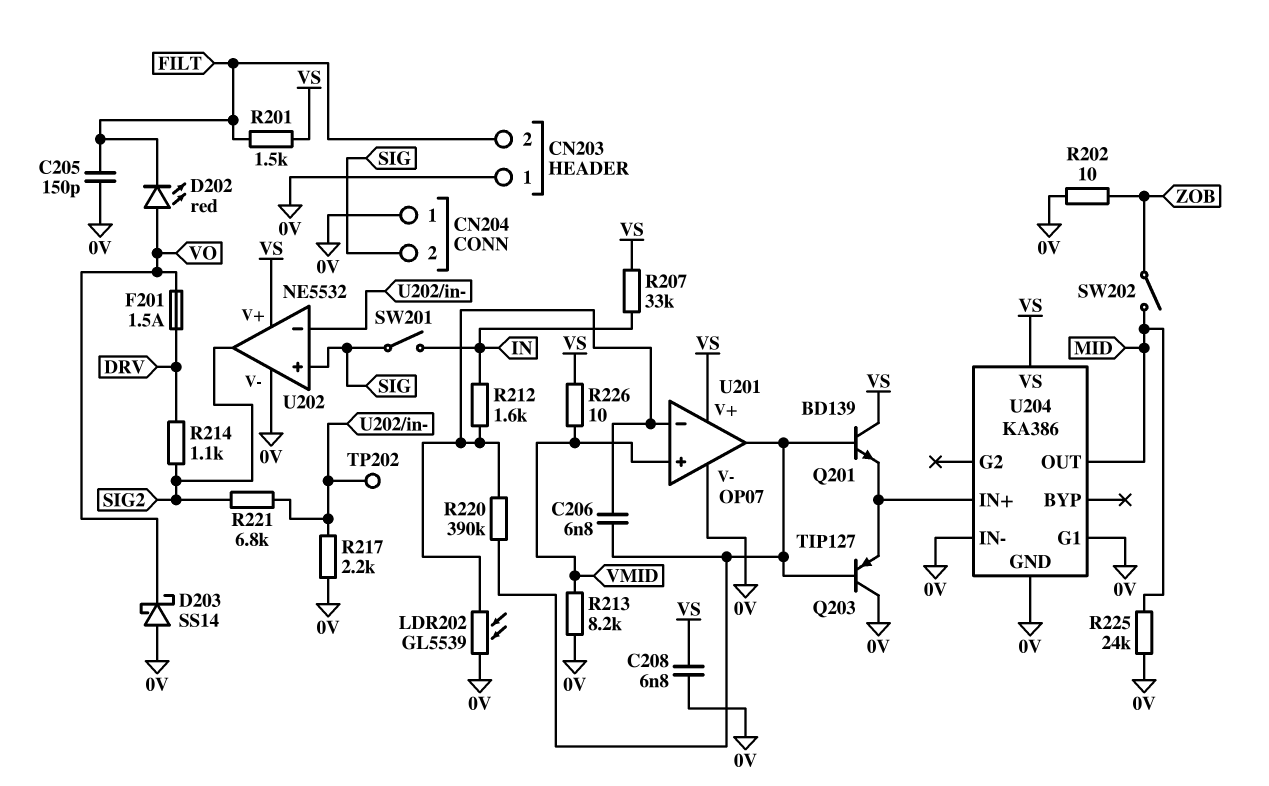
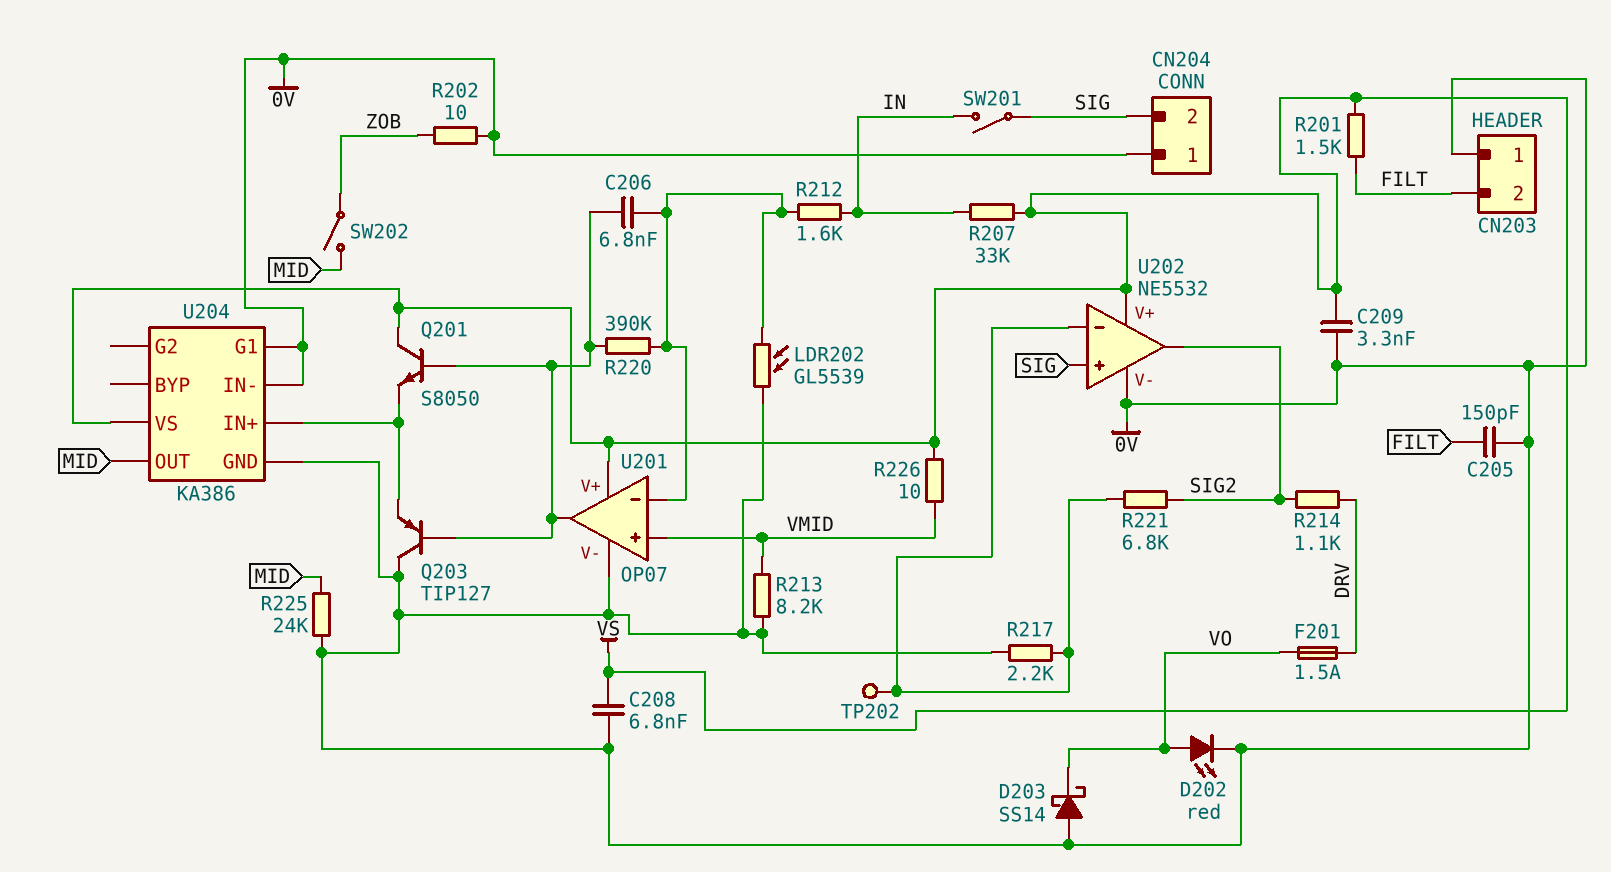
C209: none -> 3.3nF (0V, VS)
D202: LED red (A VO, K FILT) -> LED red (A VO, K 0V)
Q201: NPN BD139 (B U201/out, C VS, E U204/IN+) -> NPN S8050 (B U201/out, C VS, E U204/IN+)

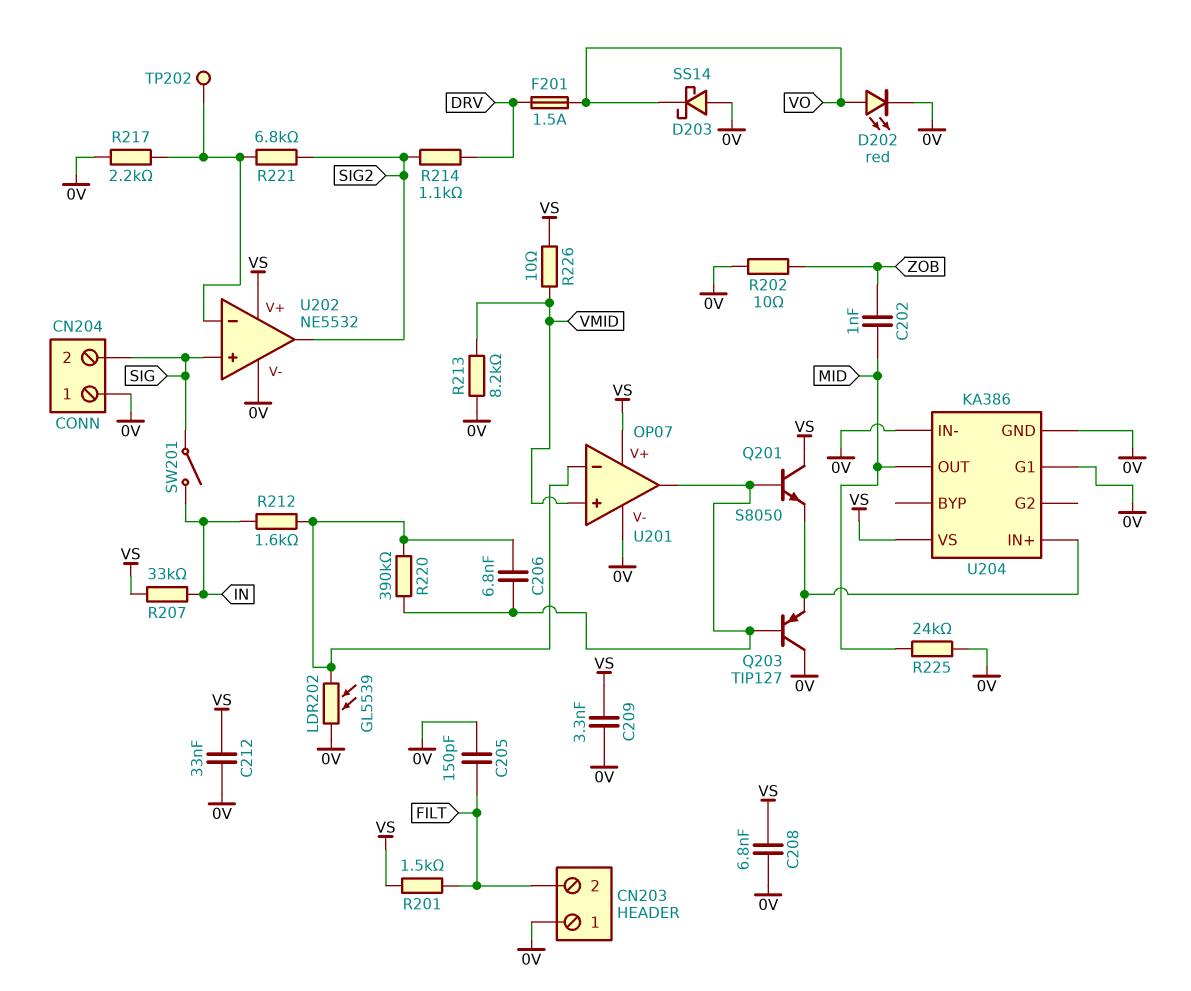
C202: none -> 1nF (MID, ZOB)
C212: none -> 33nF (0V, VS)
SW202: switch (MID, ZOB) -> none

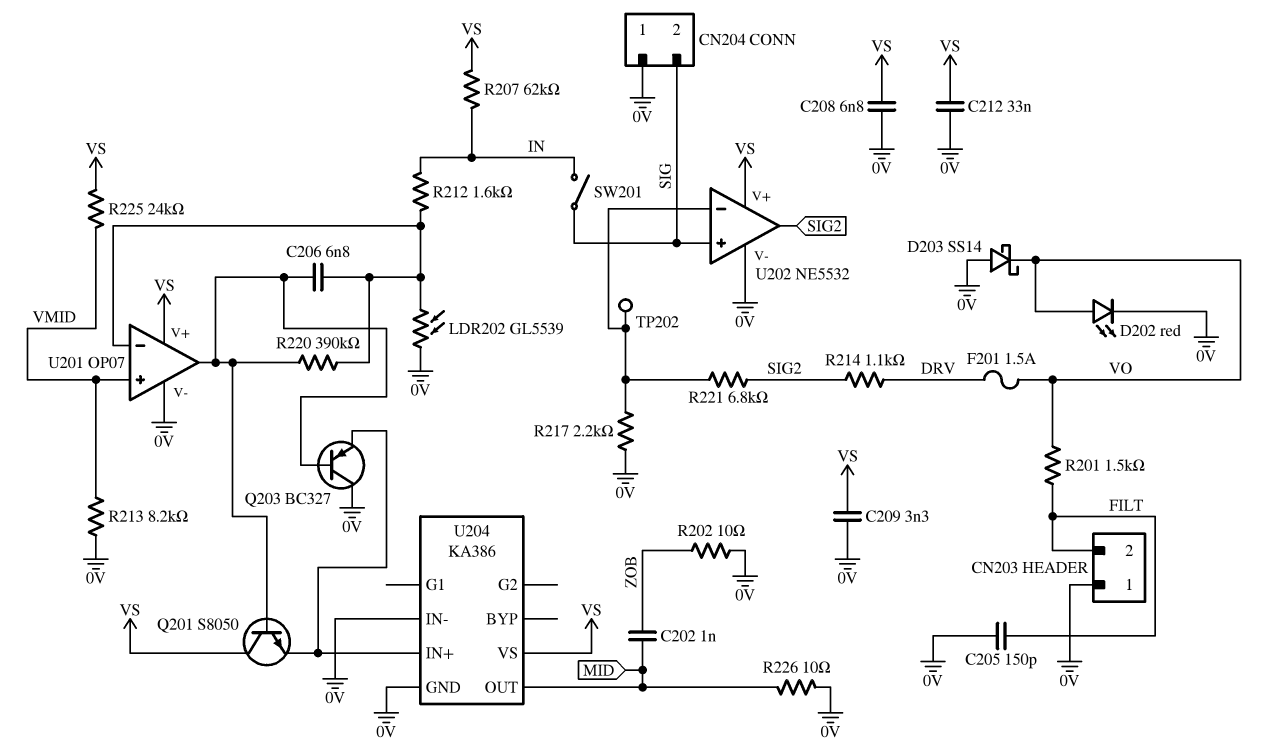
Q203: PNP TIP127 (B U201/out, C 0V, E U204/IN+) -> PNP BC327 (B U201/out, C 0V, E U204/IN+)
R201: 1.5k (FILT, VS) -> 1.5k (FILT, VO)
R207: 33k (IN, VS) -> 62k (IN, VS)
R225: 24k (0V, MID) -> 24k (VMID, VS)
R226: 10 (VMID, VS) -> 10 (0V, MID)
U204 pin G1: 0V -> none

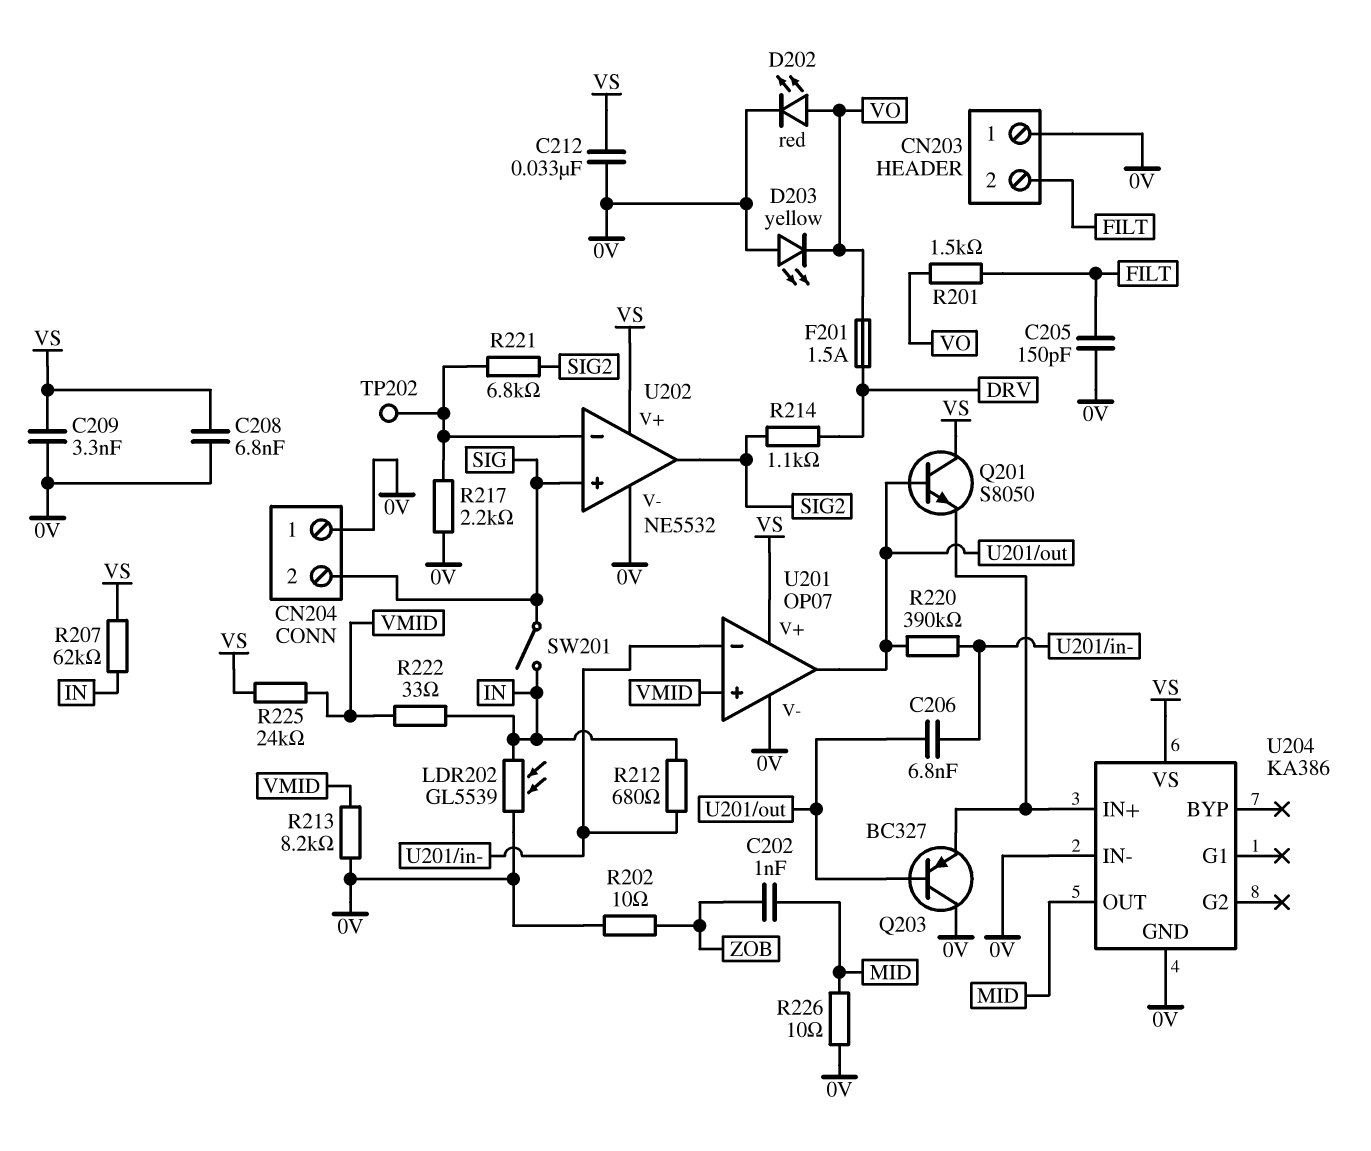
D203: schottky SS14 (A 0V, K VO) -> LED yellow (A 0V, K VO)
LDR202: GL5539 (0V, U201/in-) -> GL5539 (0V, IN)
R212: 1.6k (IN, U201/in-) -> 680 (IN, U201/in-)
R222: none -> 33 (IN, VMID)

